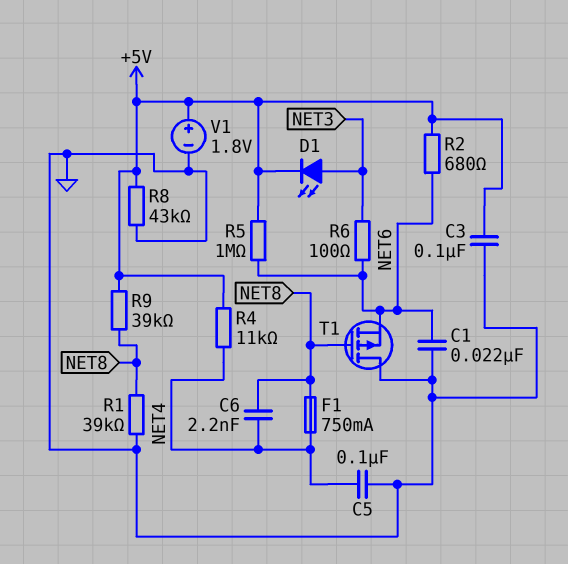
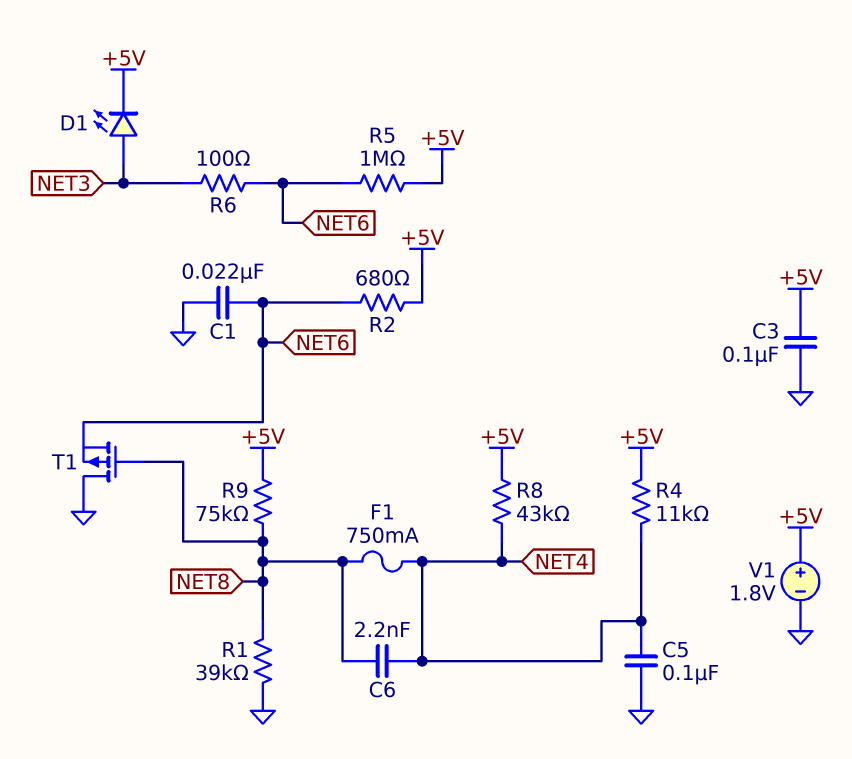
R8: 43k (+5V, GND) -> 43k (+5V, NET4)
R9: 39k (+5V, NET8) -> 75k (+5V, NET8)

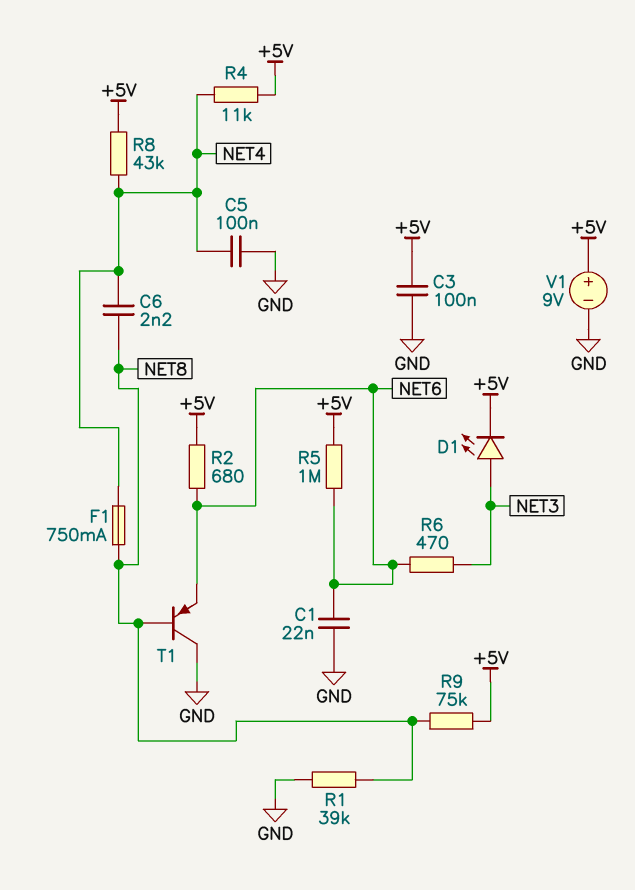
R6: 100 (NET3, NET6) -> 470 (NET3, NET6)
T1: PMOS (G NET8, D GND, S NET6) -> PNP (B NET8, C GND, E NET6)
V1: 1.8V (plus +5V, minus GND) -> 9V (plus +5V, minus GND)

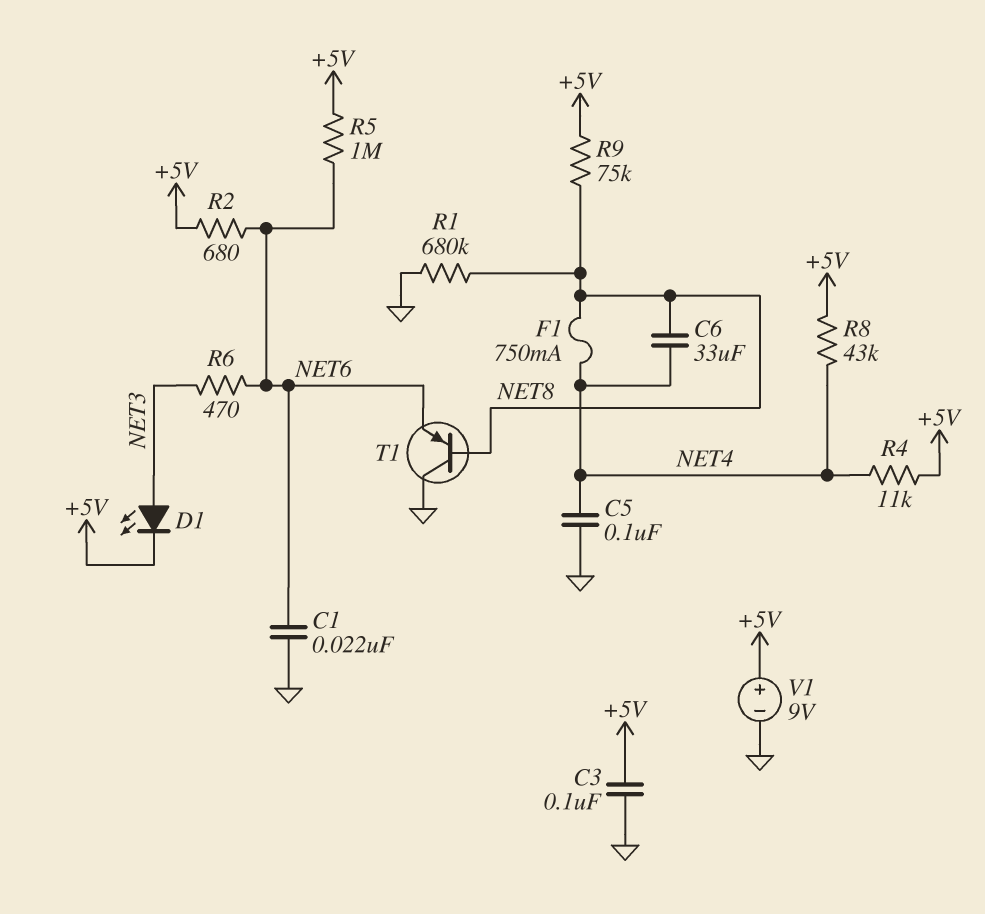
C6: 2.2nF (NET4, NET8) -> 33uF (NET4, NET8)
R1: 39k (GND, NET8) -> 680k (GND, NET8)

